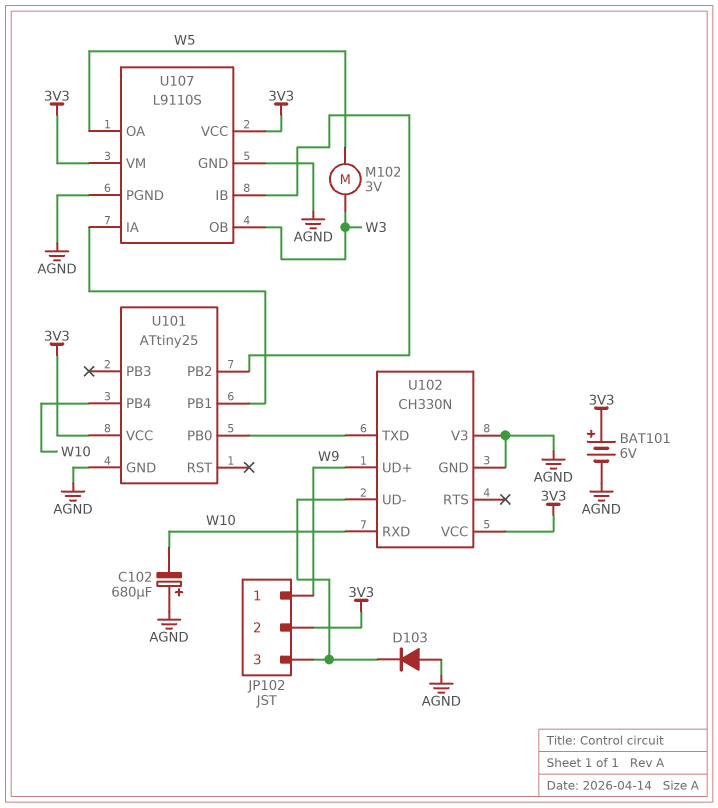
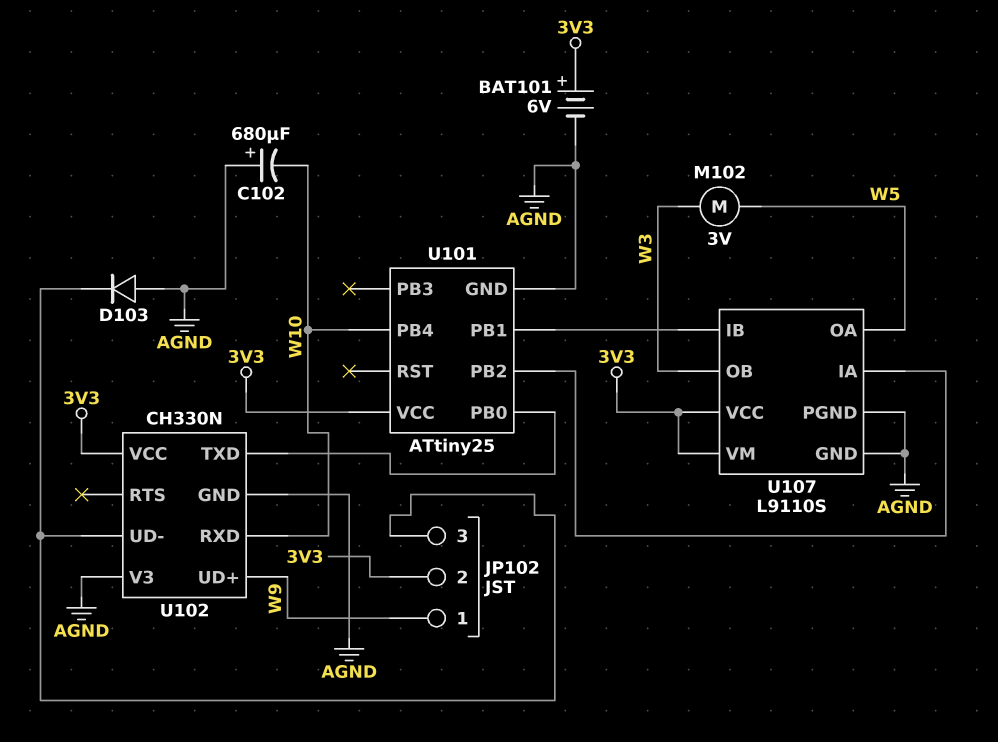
U107 pin IA: U101/PB1 -> U101/PB2
U107 pin IB: U101/PB2 -> U101/PB1

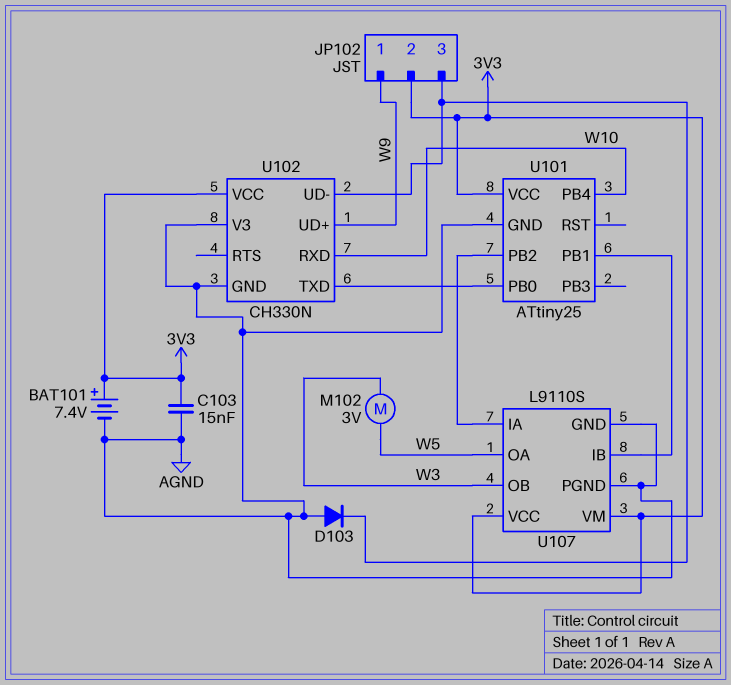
BAT101: 6V (plus 3V3, minus AGND) -> 7.4V (plus 3V3, minus AGND)
C102: 680uF (plus AGND, minus W10) -> none
C103: none -> 15nF (3V3, AGND)

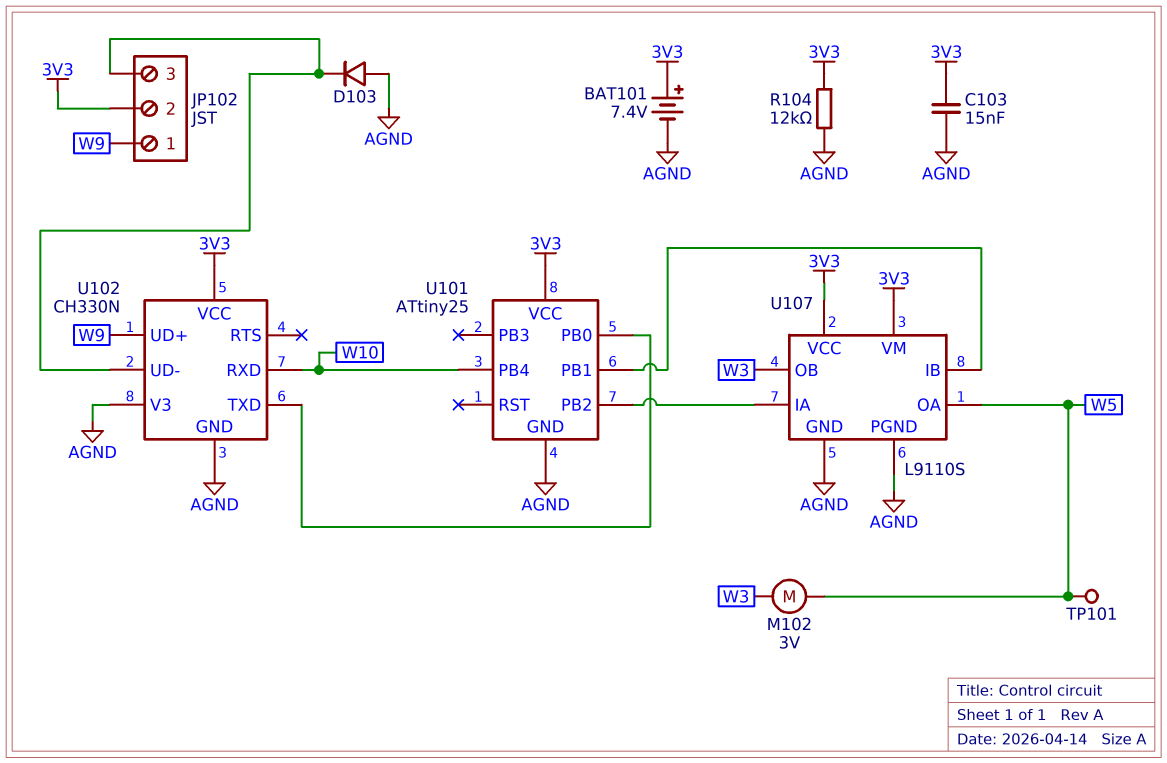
R104: none -> 12k (3V3, AGND)
TP101: none -> test point (W5)

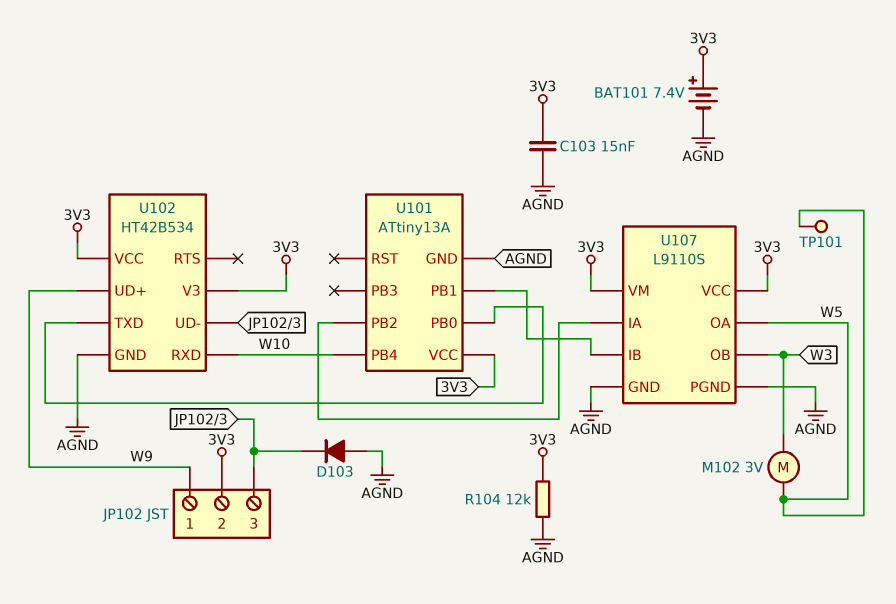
U101: ATtiny25 -> ATtiny13A
U102: CH330N -> HT42B534
U102 pin V3: AGND -> 3V3

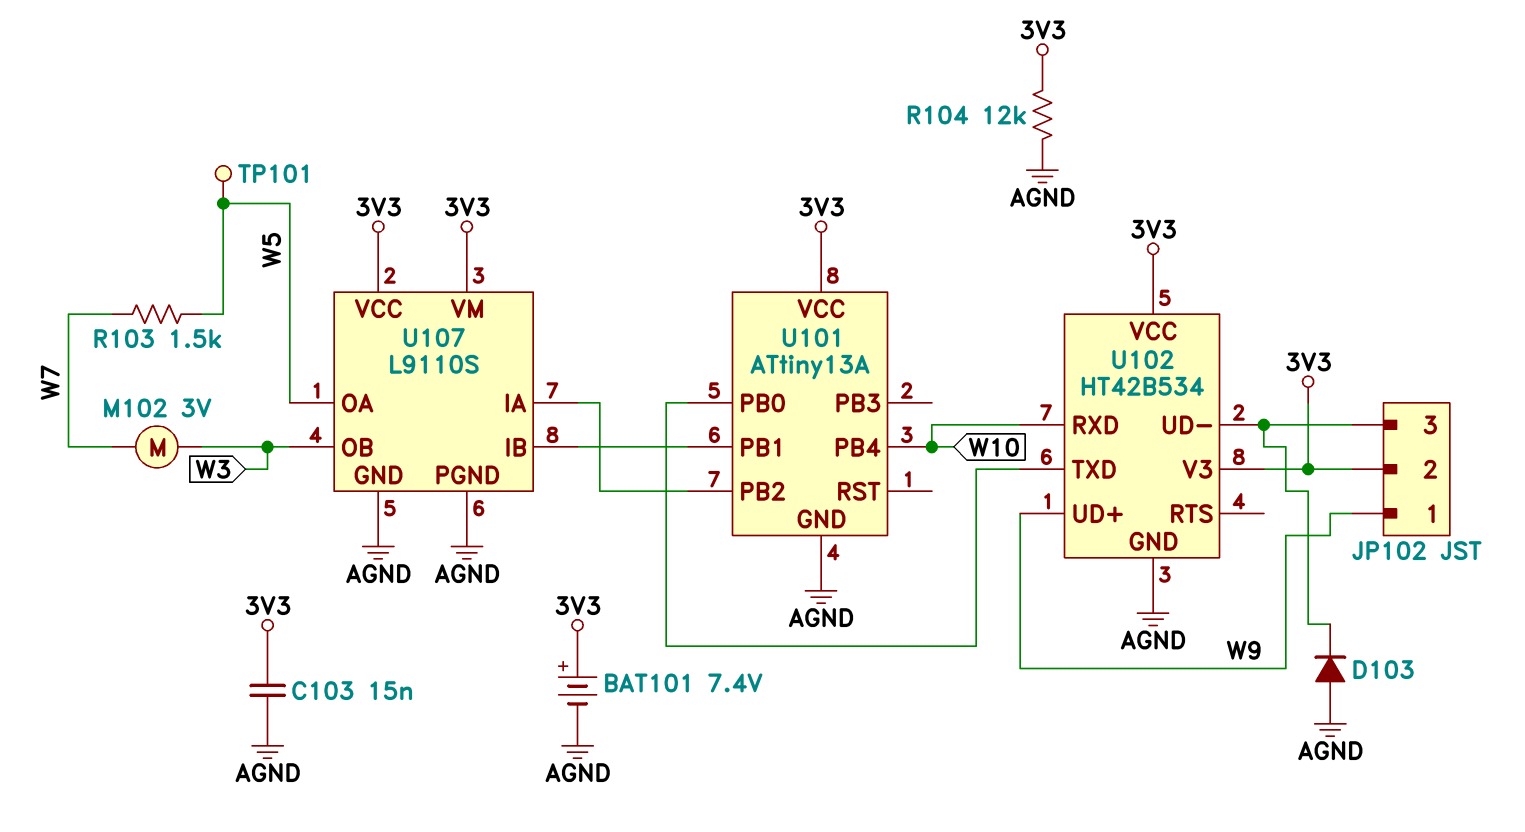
M102: motor 3V (W3, W5) -> motor 3V (W3, W7)
R103: none -> 1.5k (W5, W7)

